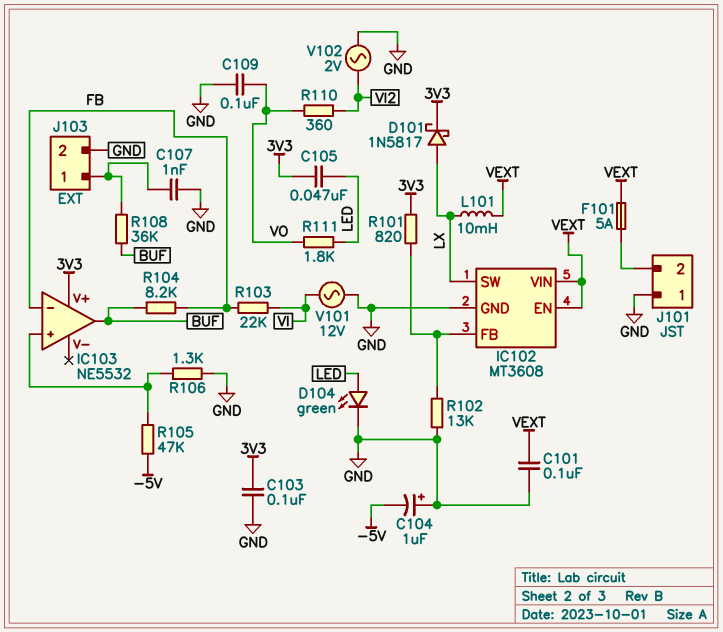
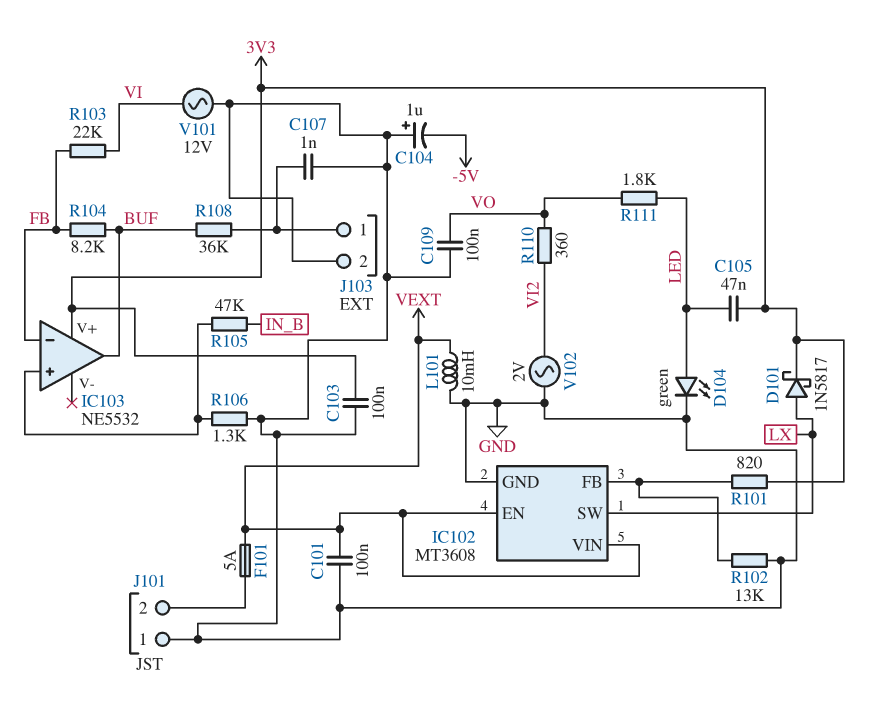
L101: 10mH (LX, VEXT) -> 10mH (GND, VEXT)
R105: 47k (-5V, IC103/in+) -> 47k (IC103/in+, IN_B)

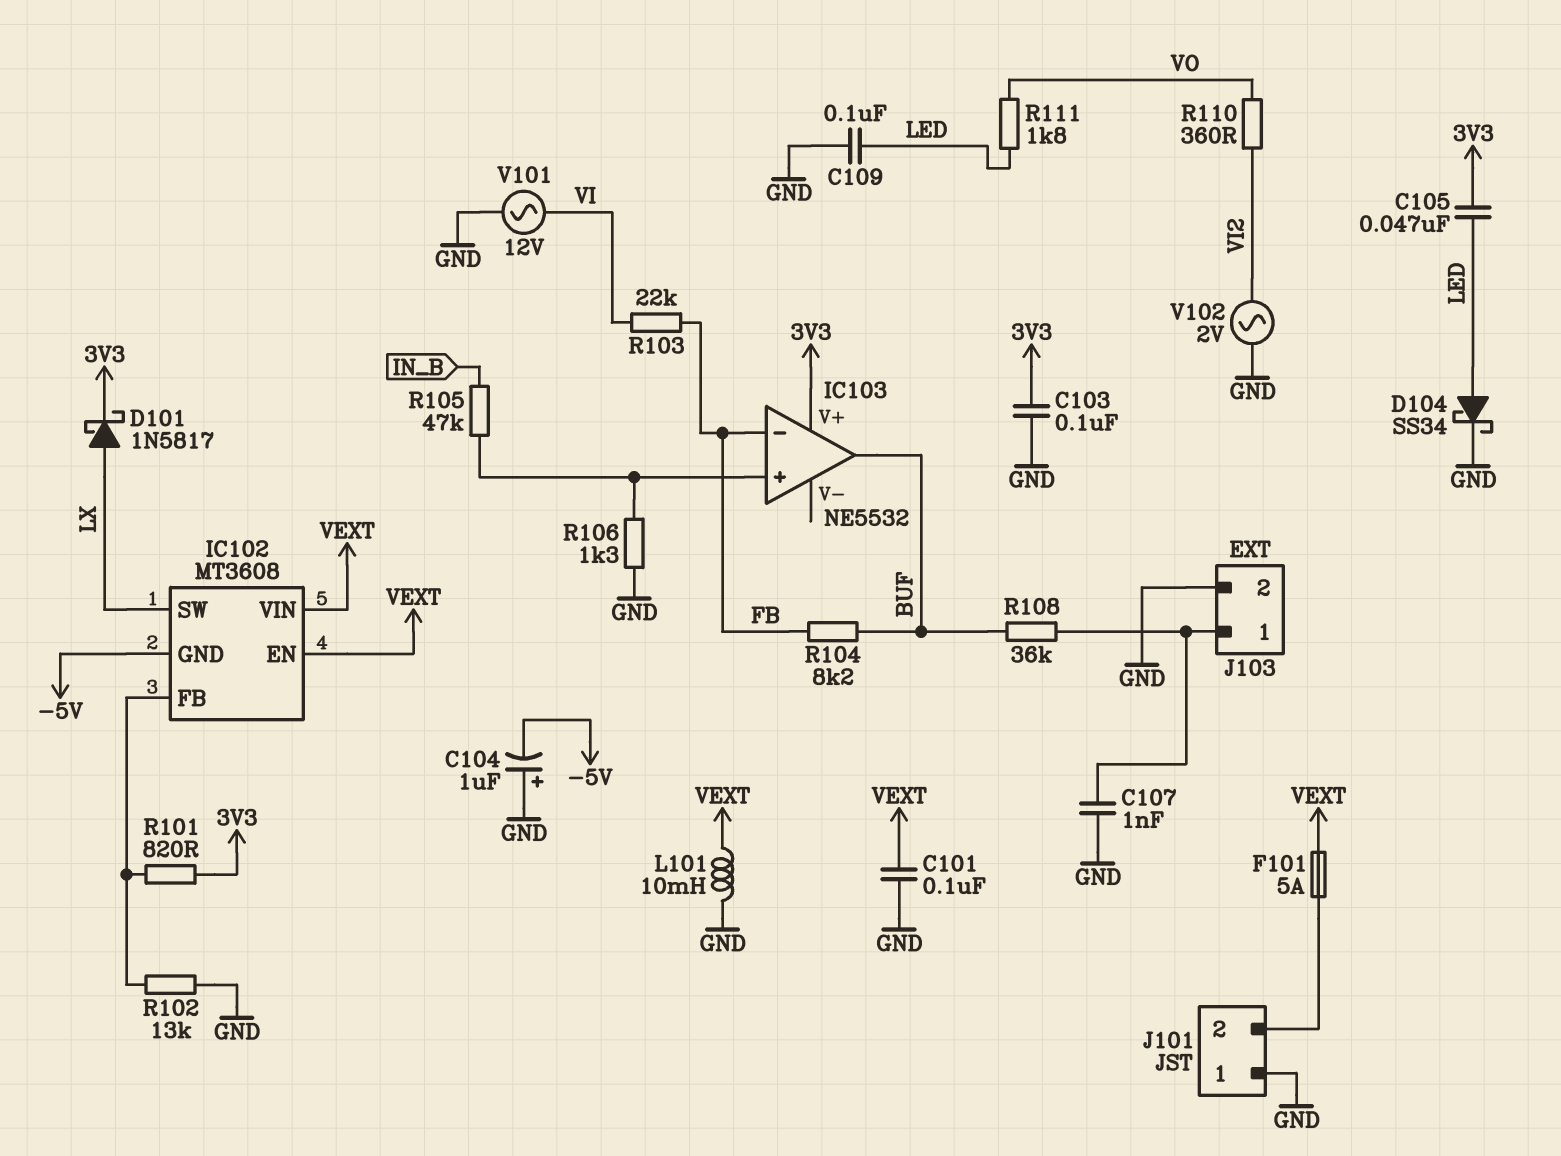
C109: 100nF (GND, VO) -> 100nF (GND, LED)
D104: LED green (A LED, K GND) -> schottky SS34 (A LED, K GND)
IC102 pin GND: GND -> -5V

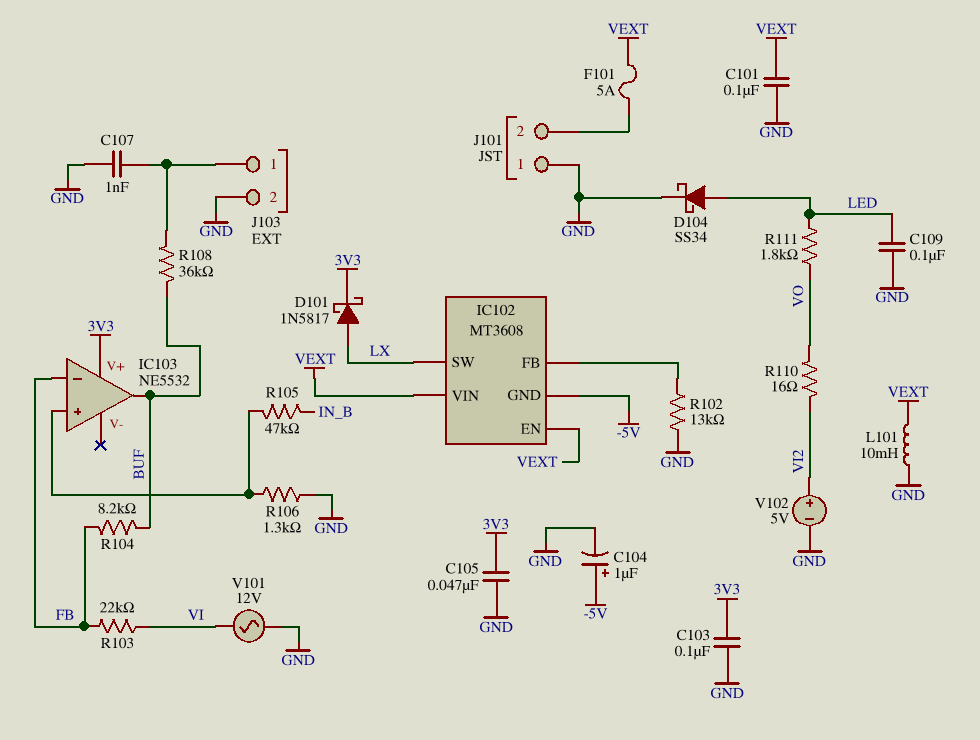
C104: 1uF (plus GND, minus -5V) -> 1uF (plus -5V, minus GND)
C105: 47nF (3V3, LED) -> 47nF (3V3, GND)
R101: 820 (3V3, IC102/FB) -> none
R110: 360 (VI2, VO) -> 16 (VI2, VO)
V102: AC 2V (GND, VI2) -> 5V (plus VI2, minus GND)

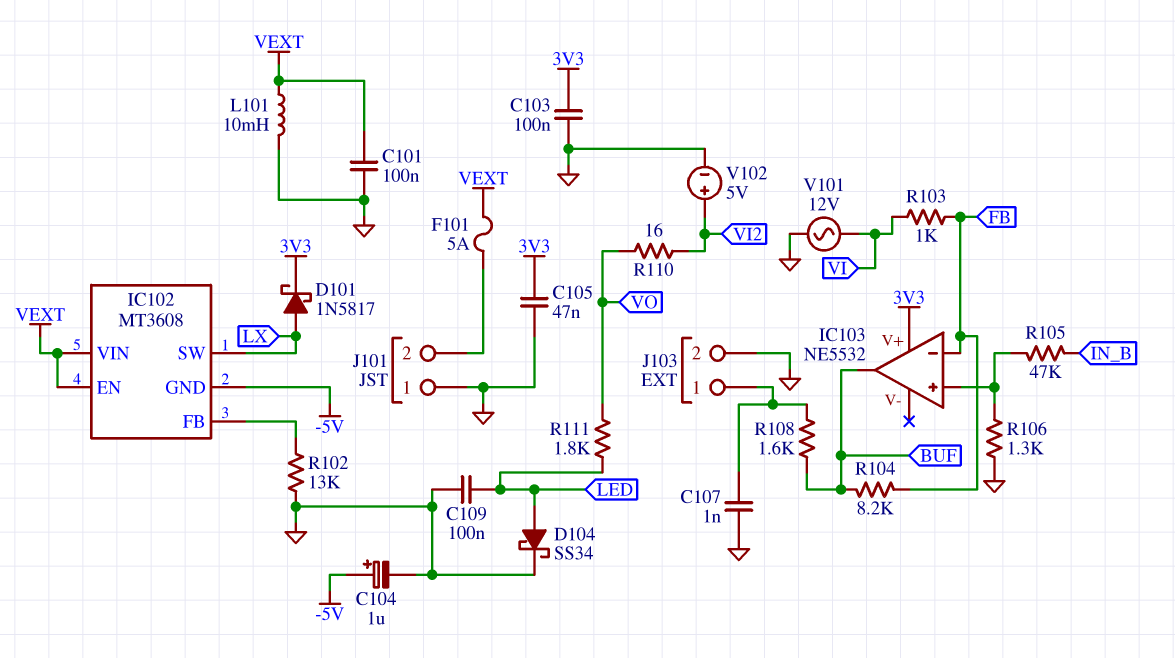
R103: 22k (FB, VI) -> 1k (FB, VI)
R108: 36k (BUF, J103/1) -> 1.6k (BUF, J103/1)

